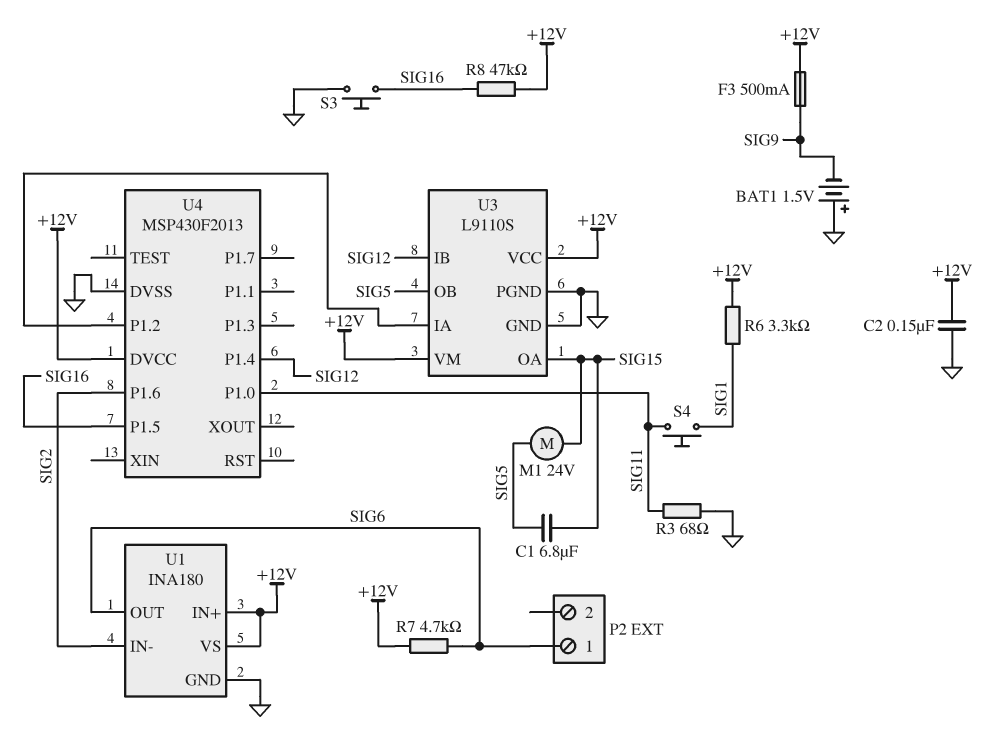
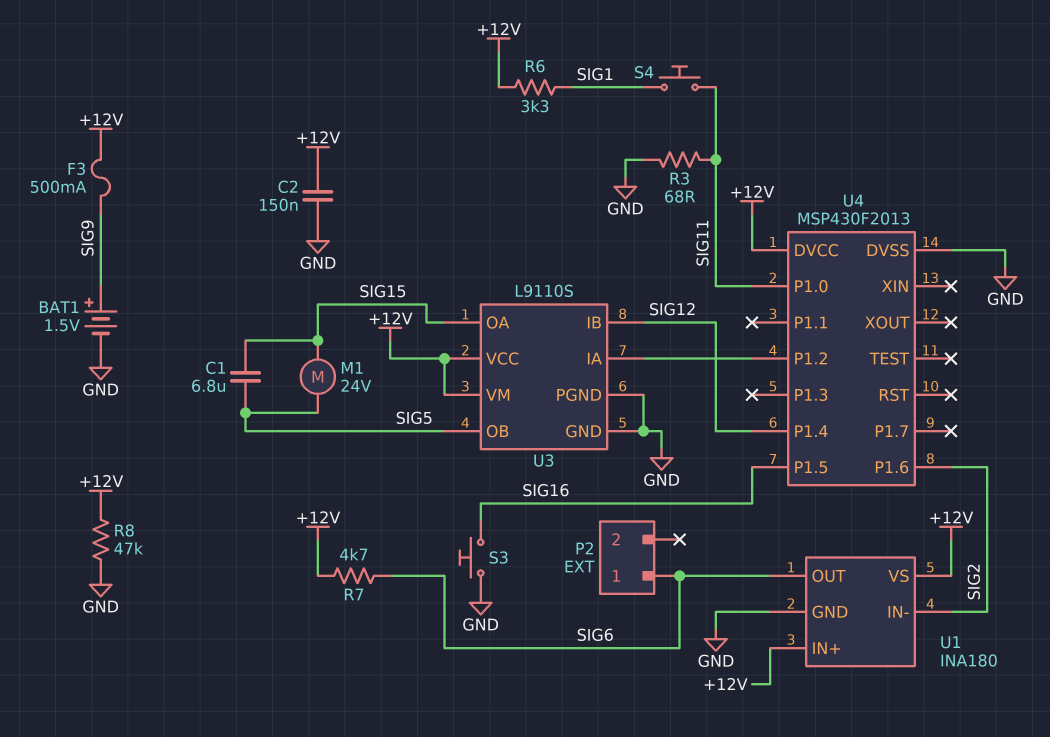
BAT1: 1.5V (plus GND, minus SIG9) -> 1.5V (plus SIG9, minus GND)
R8: 47k (+12V, SIG16) -> 47k (+12V, GND)

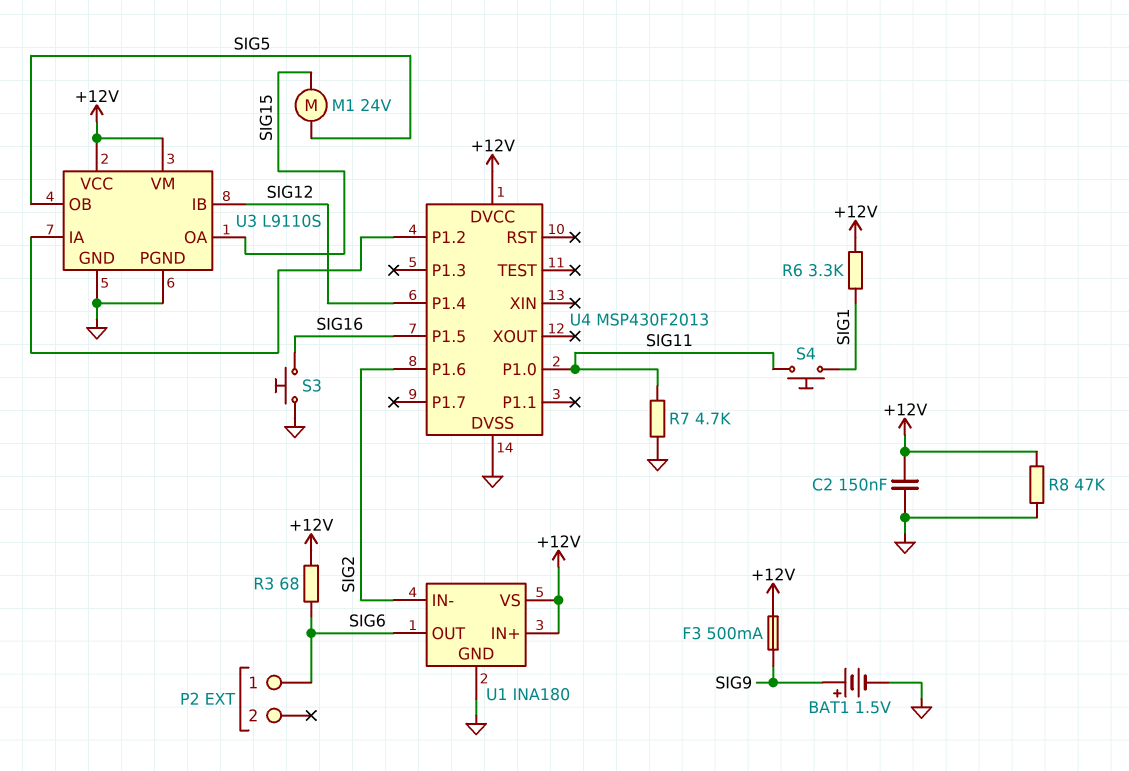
C1: 6.8uF (SIG5, SIG15) -> none
R3: 68 (GND, SIG11) -> 68 (+12V, SIG6)
R7: 4.7k (+12V, SIG6) -> 4.7k (GND, SIG11)

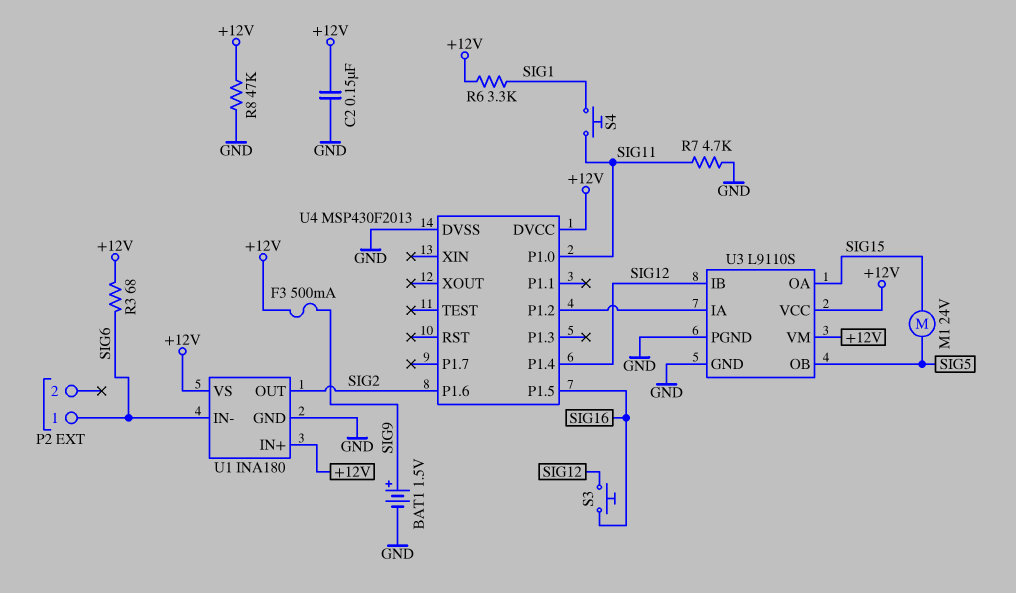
S3: button (GND, SIG16) -> button (SIG12, SIG16)
U1 pin IN-: SIG2 -> SIG6
U1 pin OUT: SIG6 -> SIG2

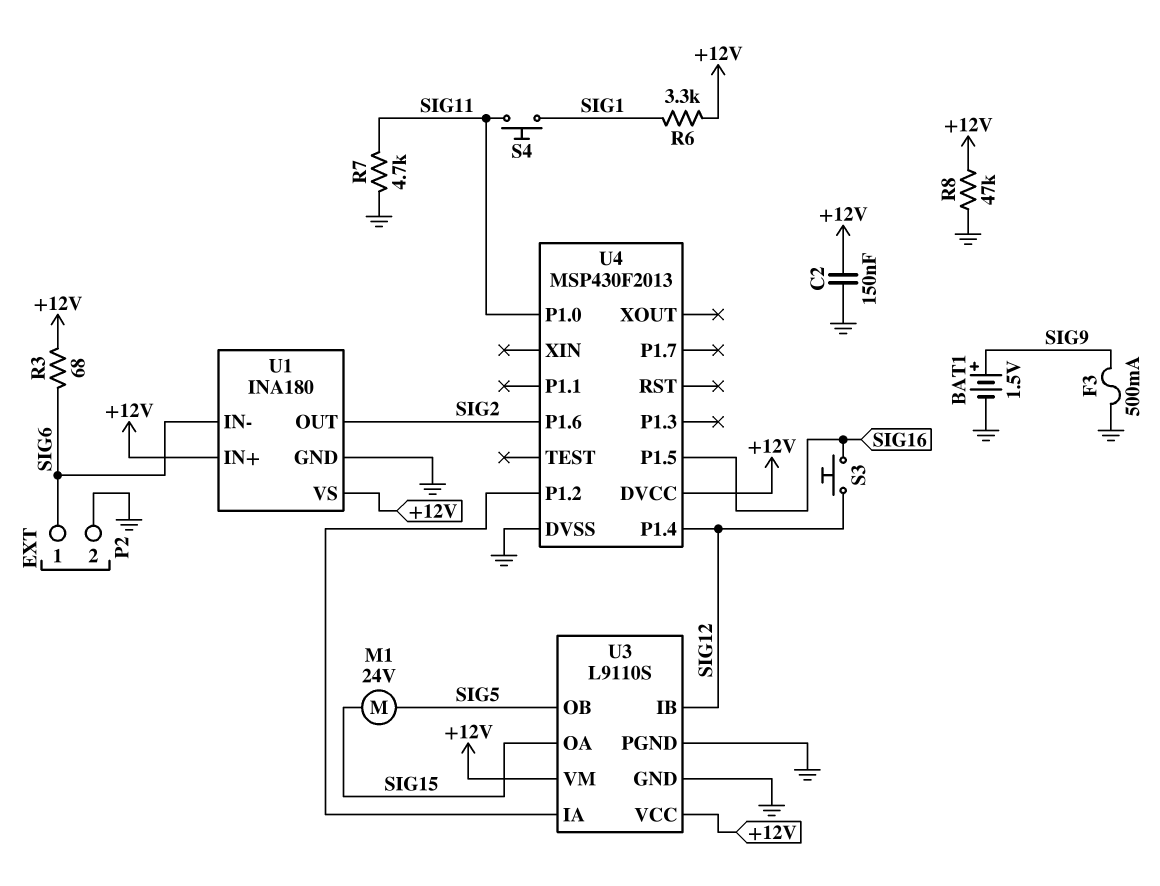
F3: 500mA (+12V, SIG9) -> 500mA (GND, SIG9)
P2 pin 2: none -> GND

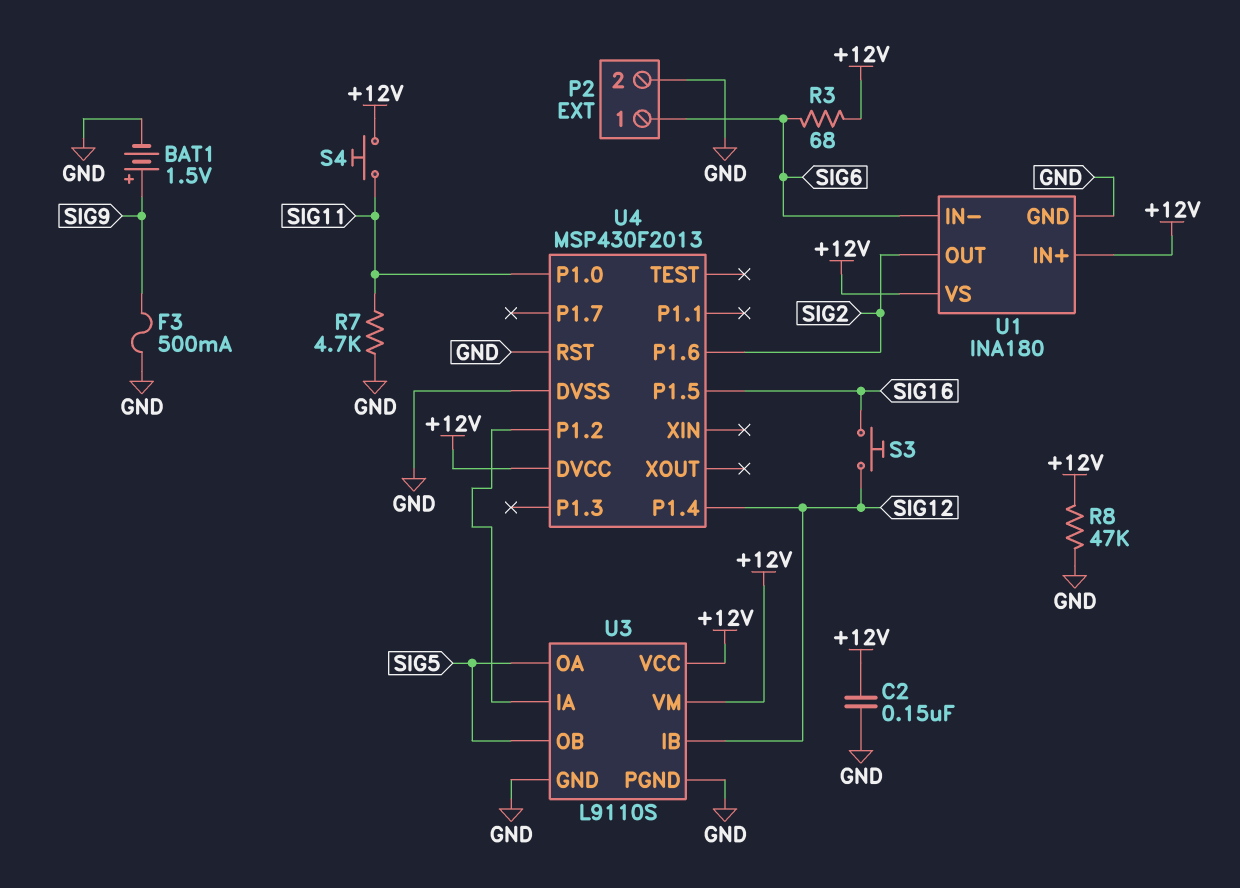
M1: motor 24V (SIG5, SIG15) -> none
R6: 3.3k (+12V, SIG1) -> none
S4: button (SIG1, SIG11) -> button (+12V, SIG11)
U3 pin OA: SIG15 -> SIG5
U4 pin RST: none -> GND

